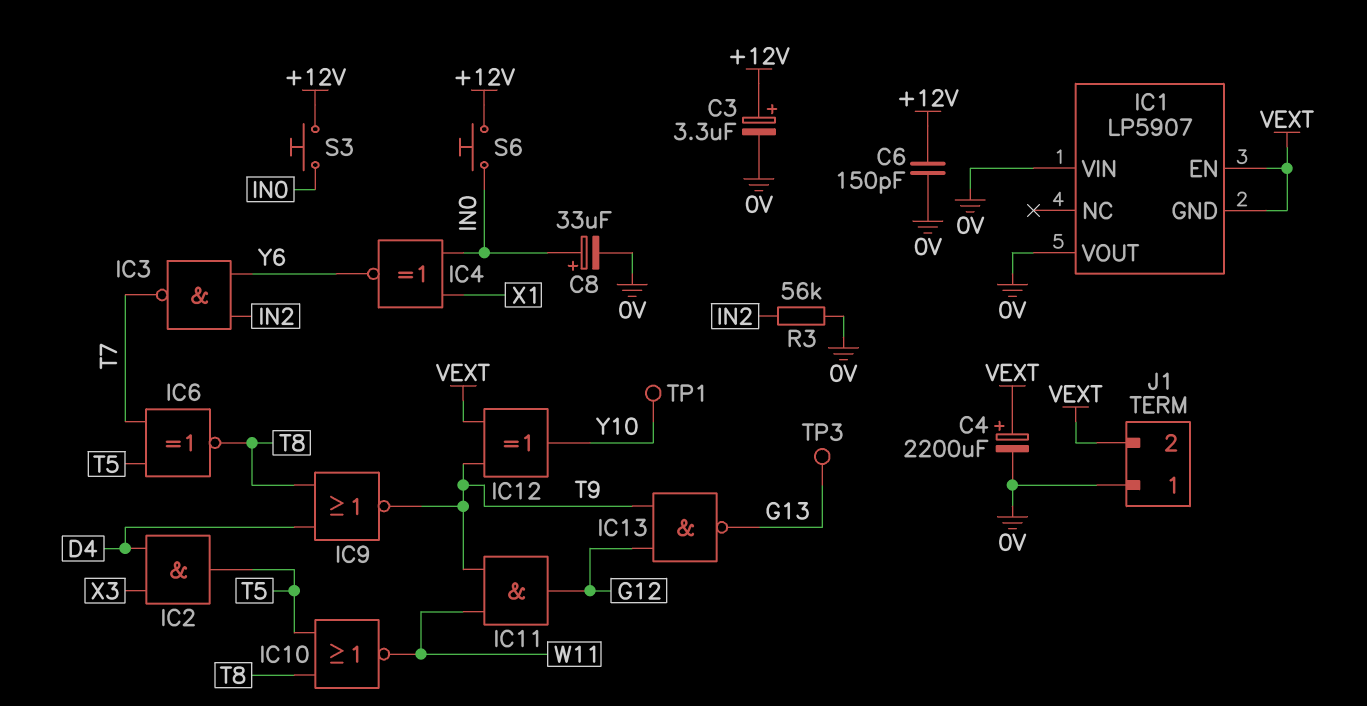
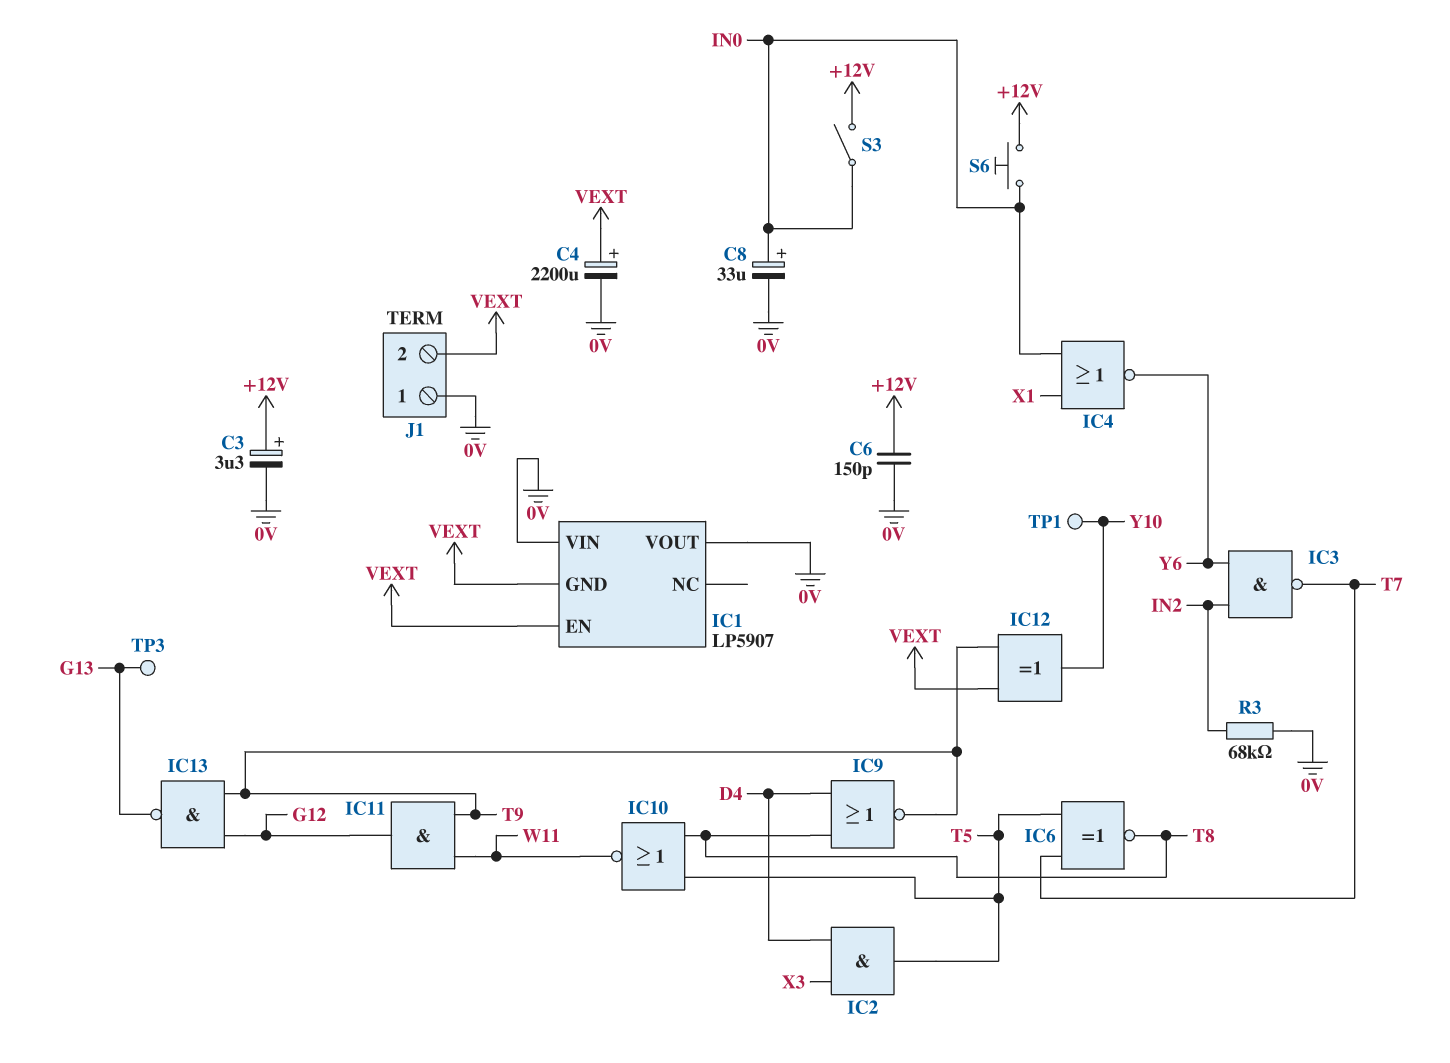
IC4: XNOR (in IN0, in X1, out Y6) -> NOR (in IN0, in X1, out Y6)
R3: 56k (0V, IN2) -> 68k (0V, IN2)
S3: button (+12V, IN0) -> switch (+12V, IN0)

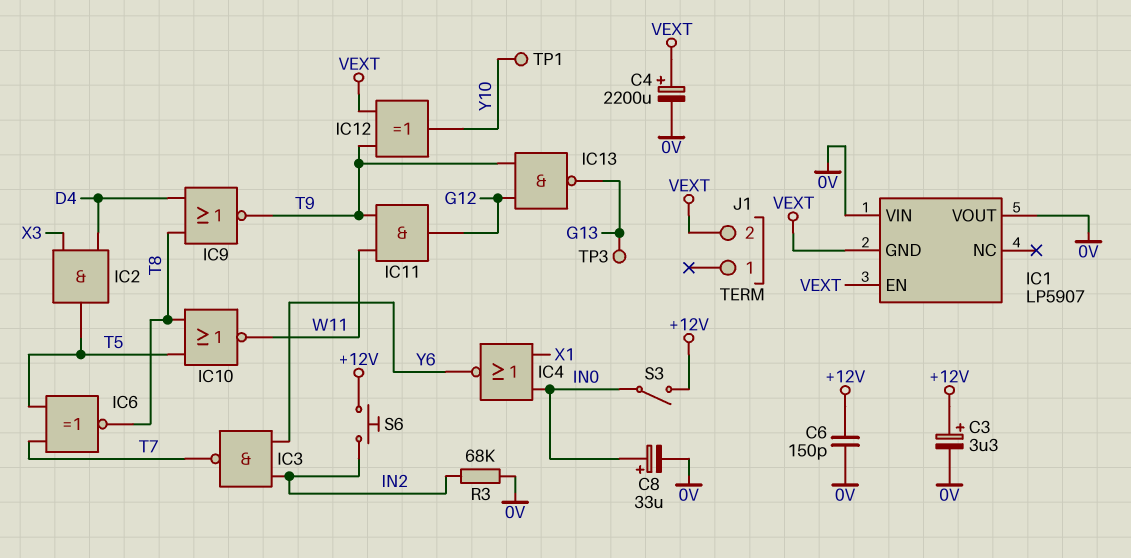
J1 pin 1: 0V -> none
S6: button (+12V, IN0) -> button (+12V, IN2)

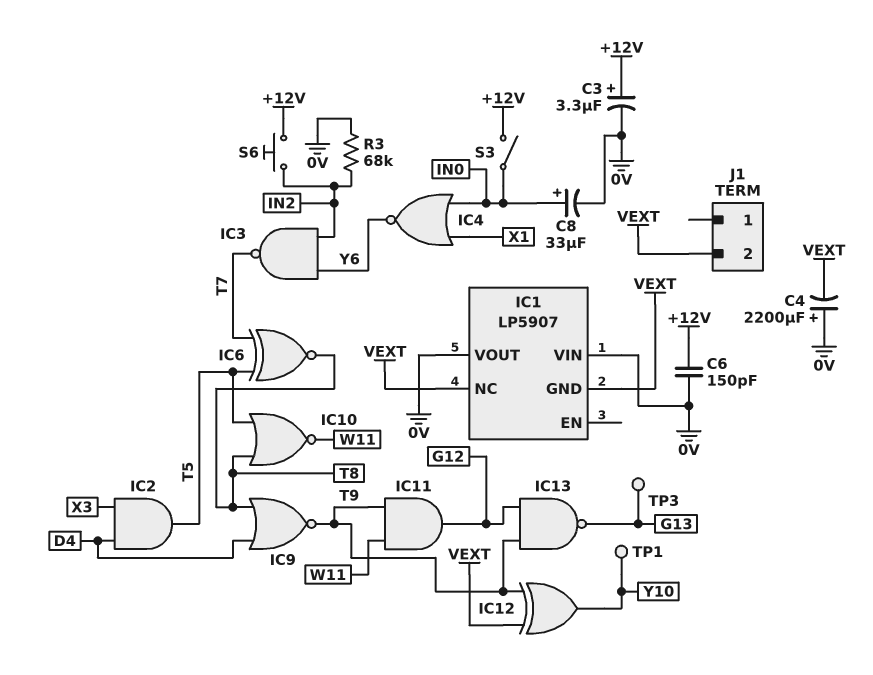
C4: 2200uF (plus VEXT, minus 0V) -> 2200uF (plus 0V, minus VEXT)
IC1 pin EN: VEXT -> none
IC1 pin NC: none -> VEXT

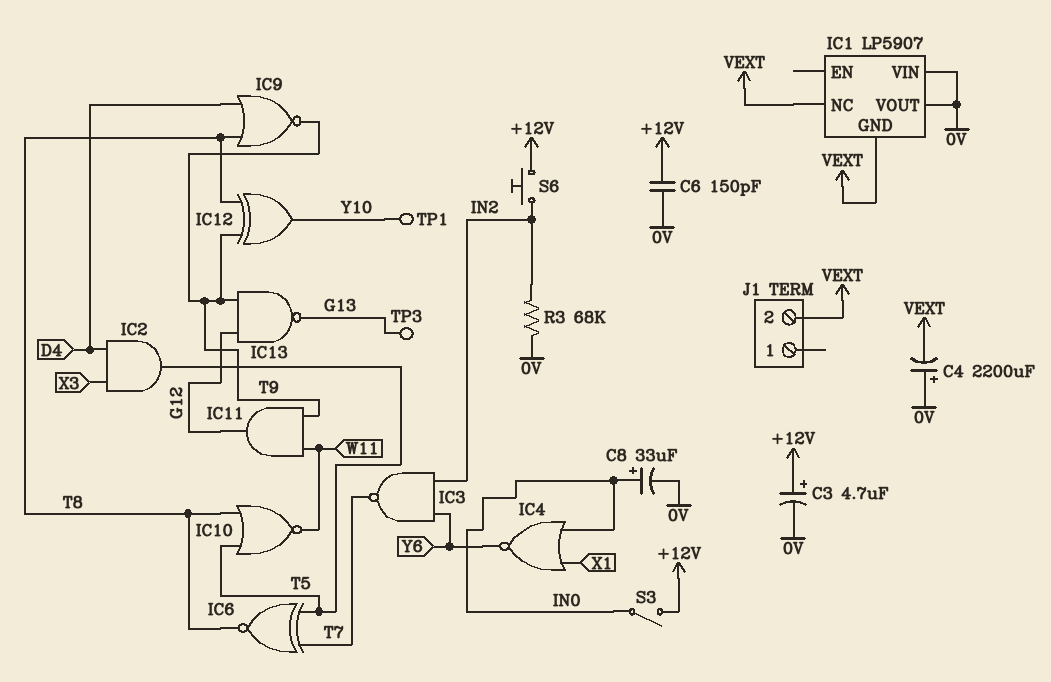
C3: 3.3uF (plus +12V, minus 0V) -> 4.7uF (plus +12V, minus 0V)
IC12: XOR (in T9, in VEXT, out Y10) -> XOR (in T8, in T9, out Y10)

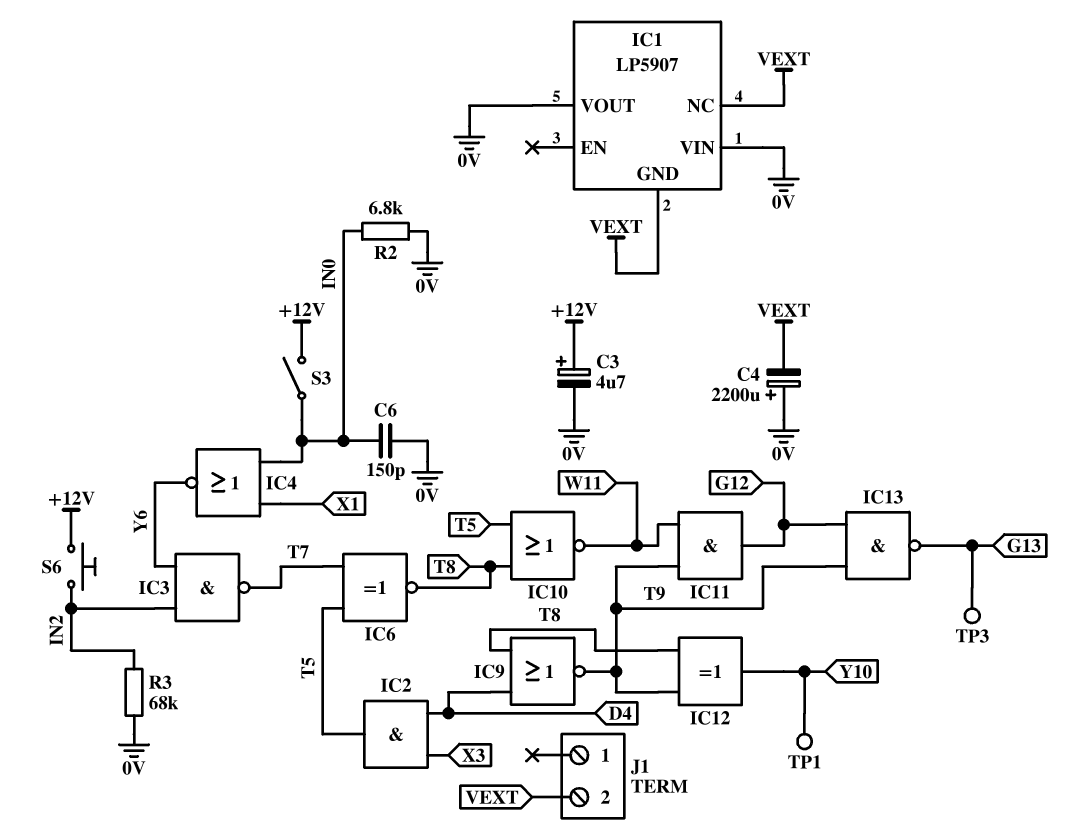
C6: 150pF (+12V, 0V) -> 150pF (0V, IN0)
C8: 33uF (plus IN0, minus 0V) -> none
R2: none -> 6.8k (0V, IN0)

